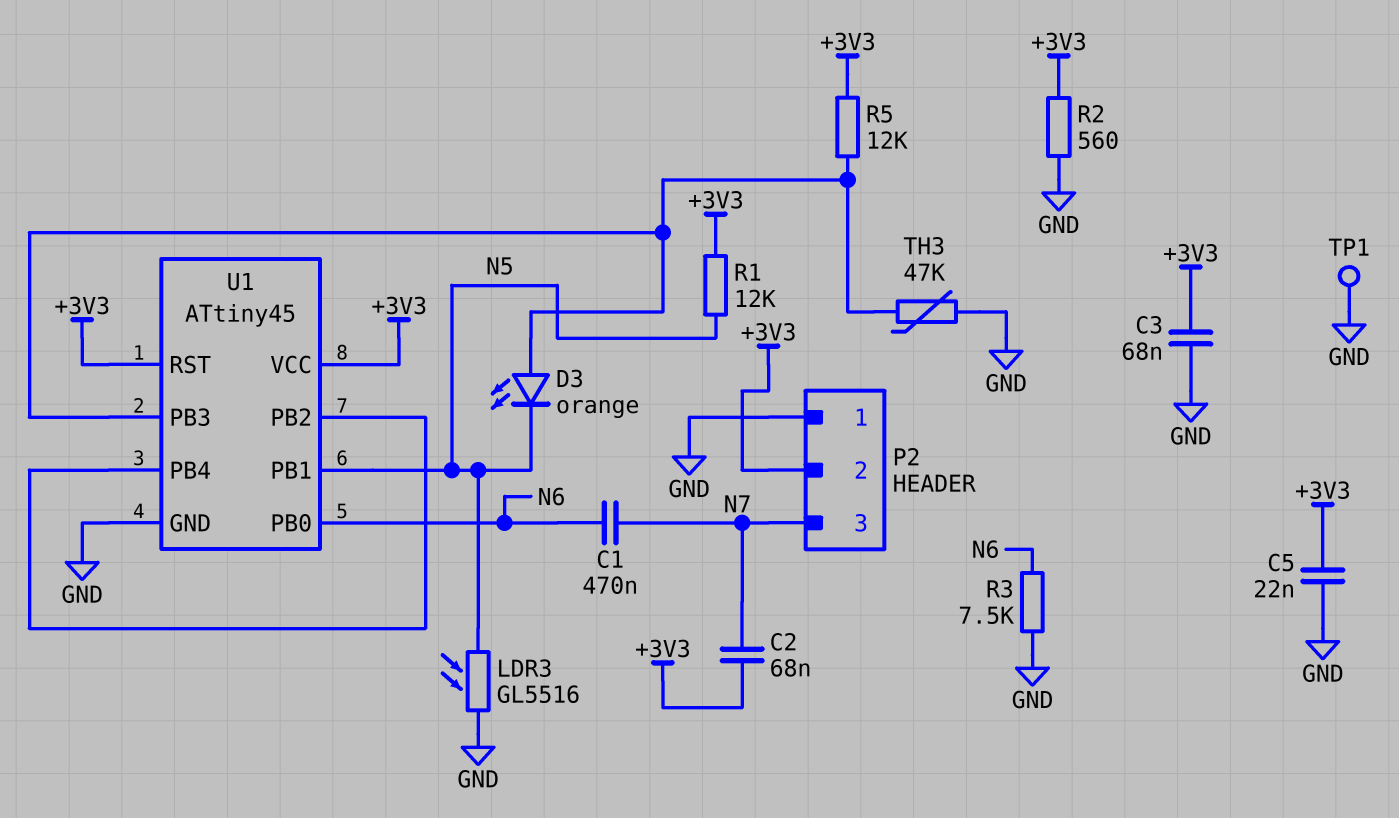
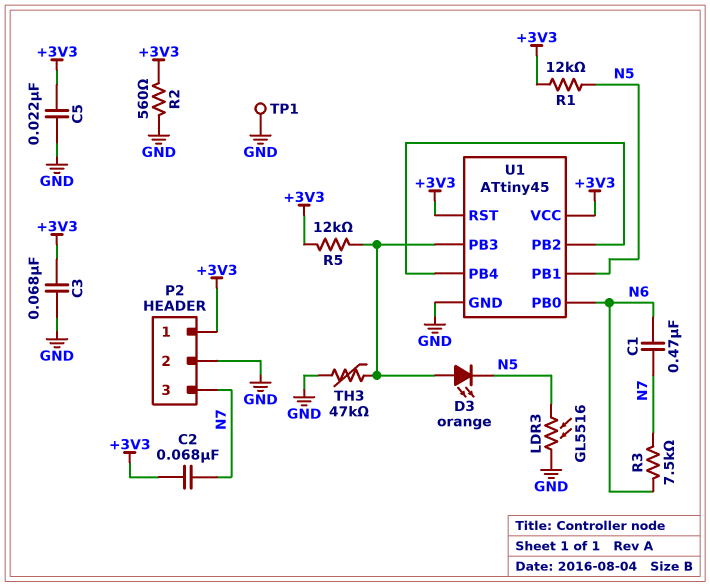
P2 pin 1: GND -> +3V3
P2 pin 2: +3V3 -> GND
R3: 7.5k (GND, N6) -> 7.5k (N6, N7)

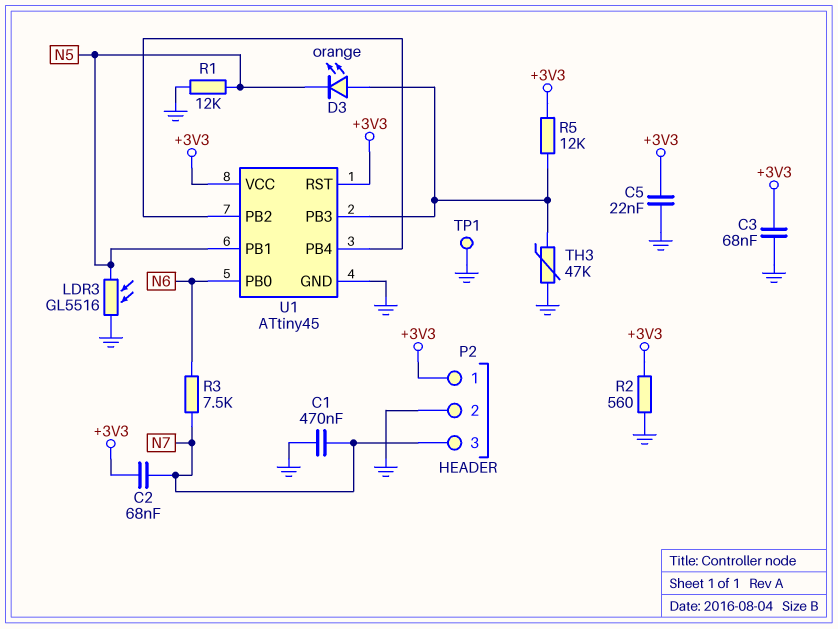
C1: 470nF (N6, N7) -> 470nF (GND, N7)
R1: 12k (+3V3, N5) -> 12k (GND, N5)

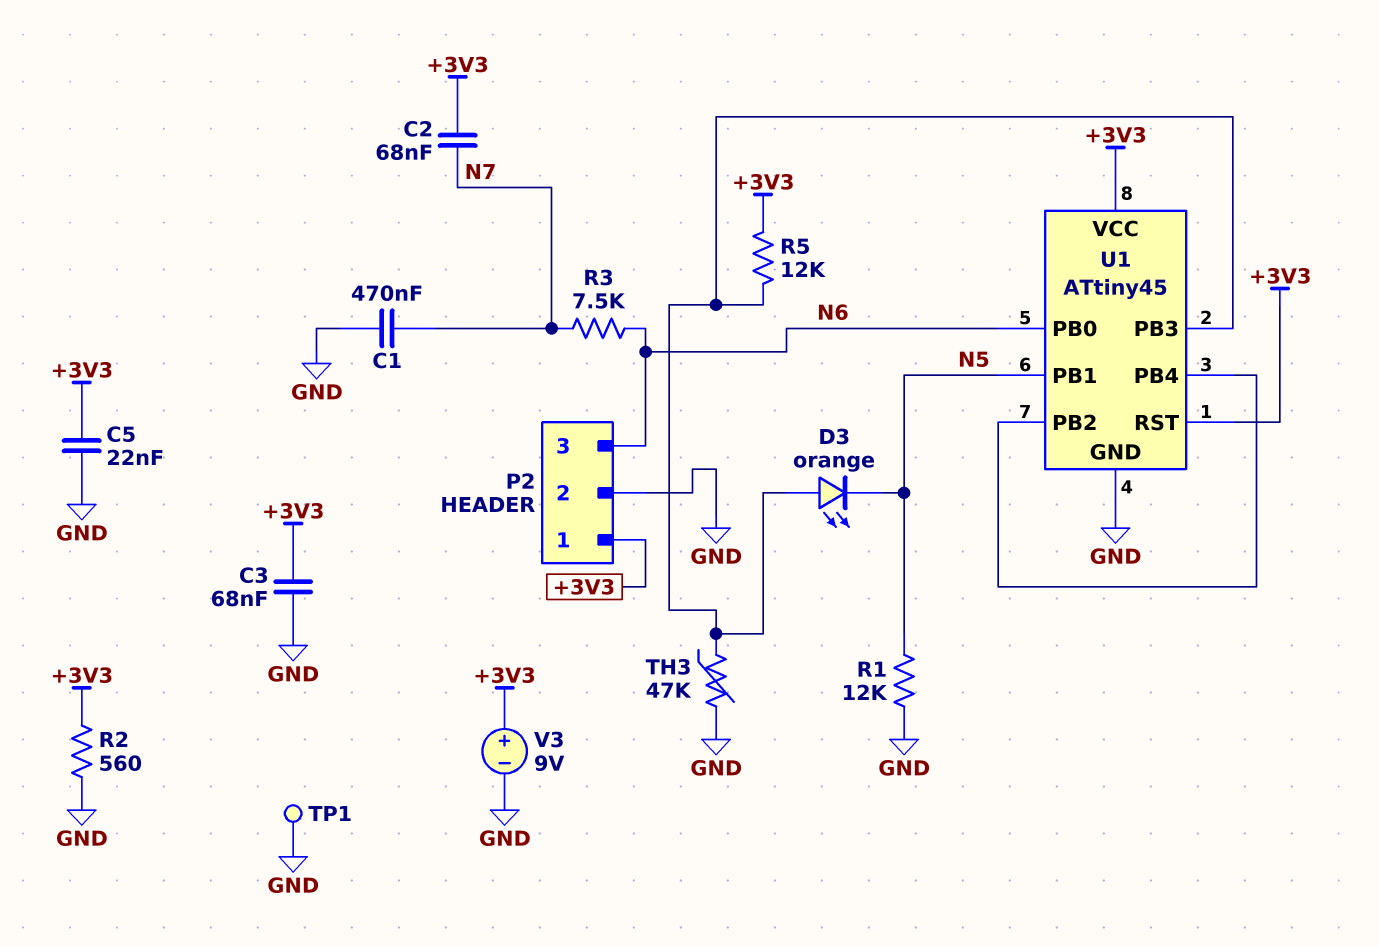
LDR3: GL5516 (GND, N5) -> none
P2 pin 3: N7 -> N6
V3: none -> 9V (plus +3V3, minus GND)

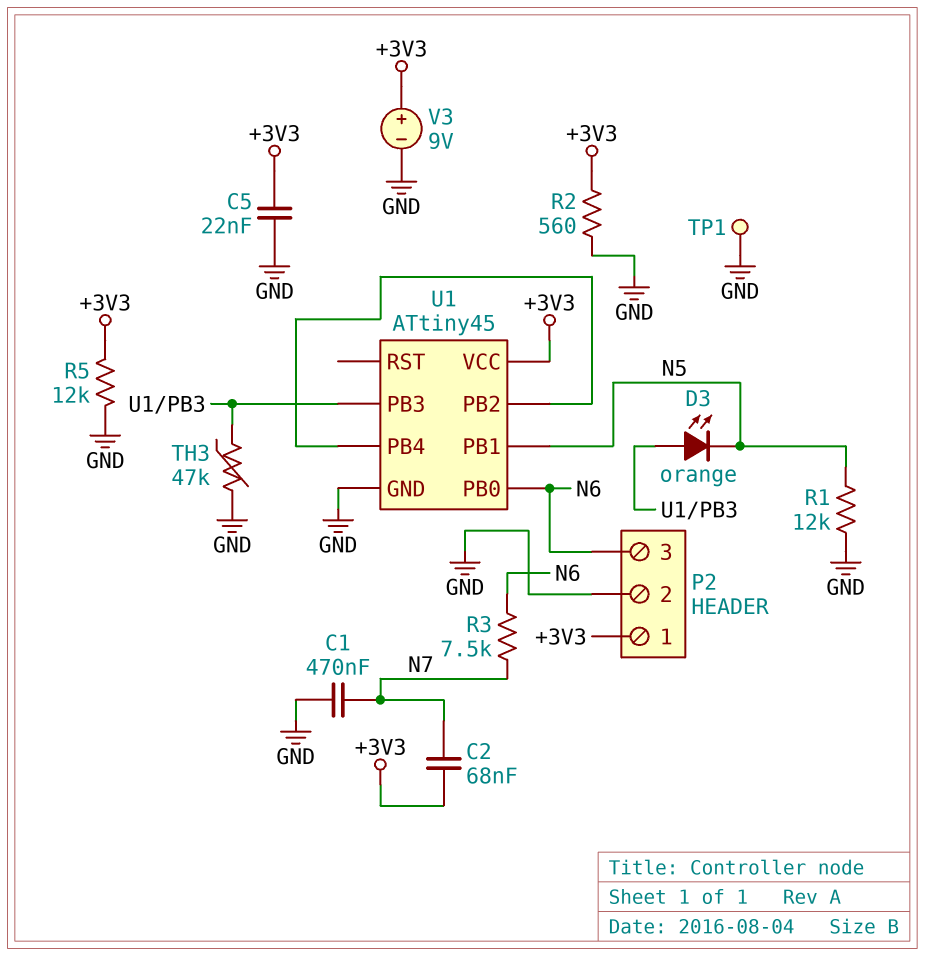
C3: 68nF (+3V3, GND) -> none
R5: 12k (+3V3, U1/PB3) -> 12k (+3V3, GND)
U1 pin RST: +3V3 -> none

